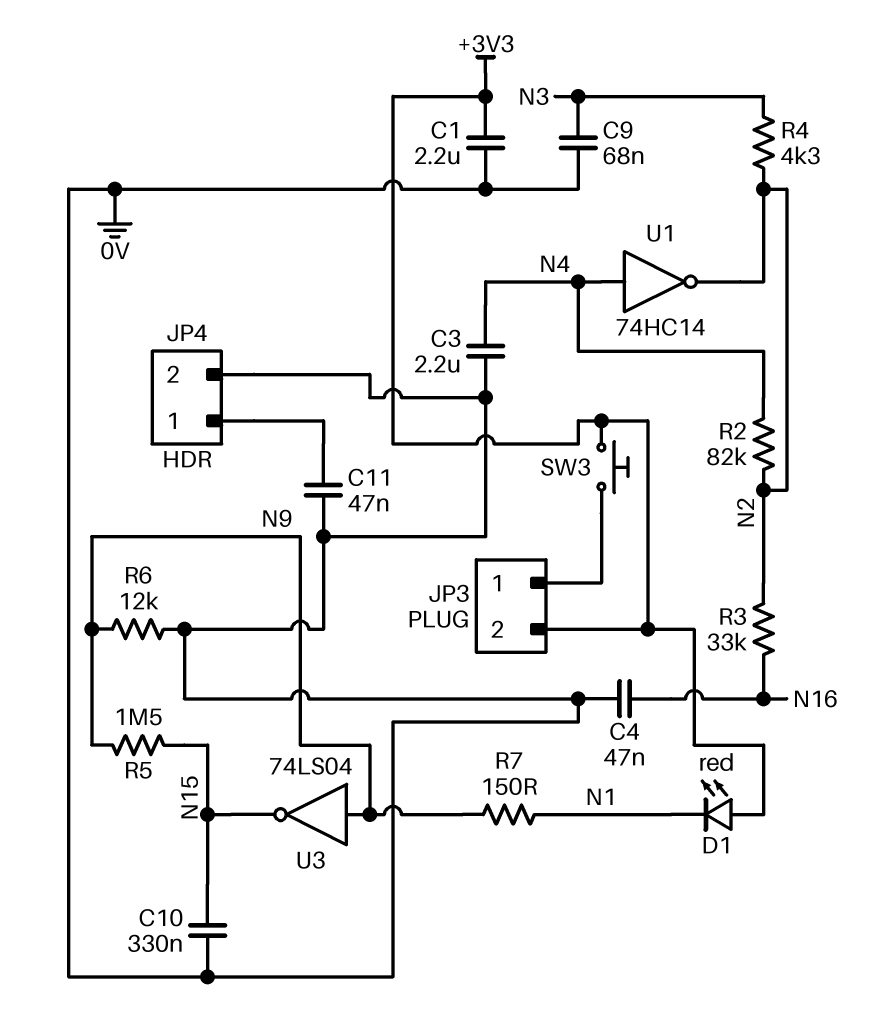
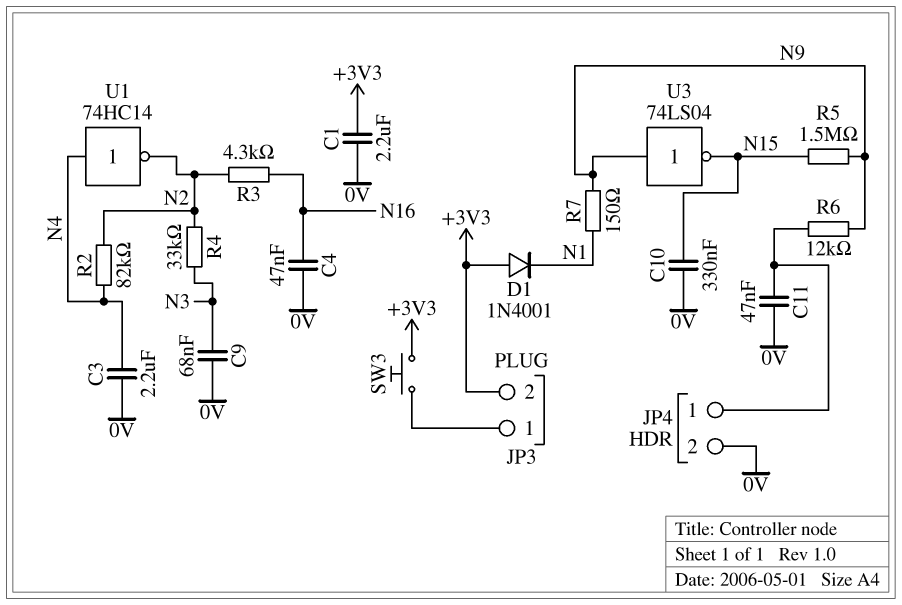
D1: LED red (A +3V3, K N1) -> diode 1N4001 (A +3V3, K N1)
R3: 33k (N2, N16) -> 4.3k (N2, N16)
R4: 4.3k (N2, N3) -> 33k (N2, N3)
R6: 12k (0V, N9) -> 12k (JP4/1, N9)

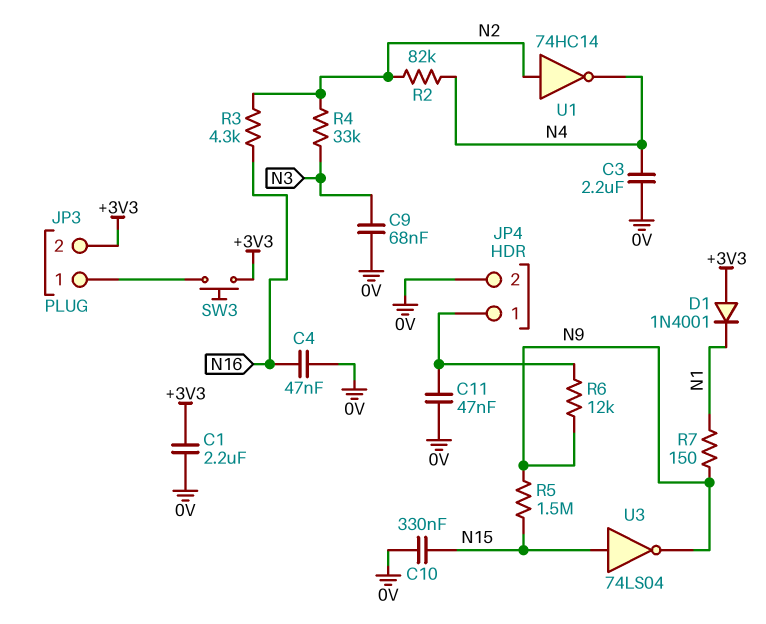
U1: NOT 74HC14 (in N4, out N2) -> NOT 74HC14 (in N2, out N4)
U3: NOT 74LS04 (in N9, out N15) -> NOT 74LS04 (in N15, out N9)

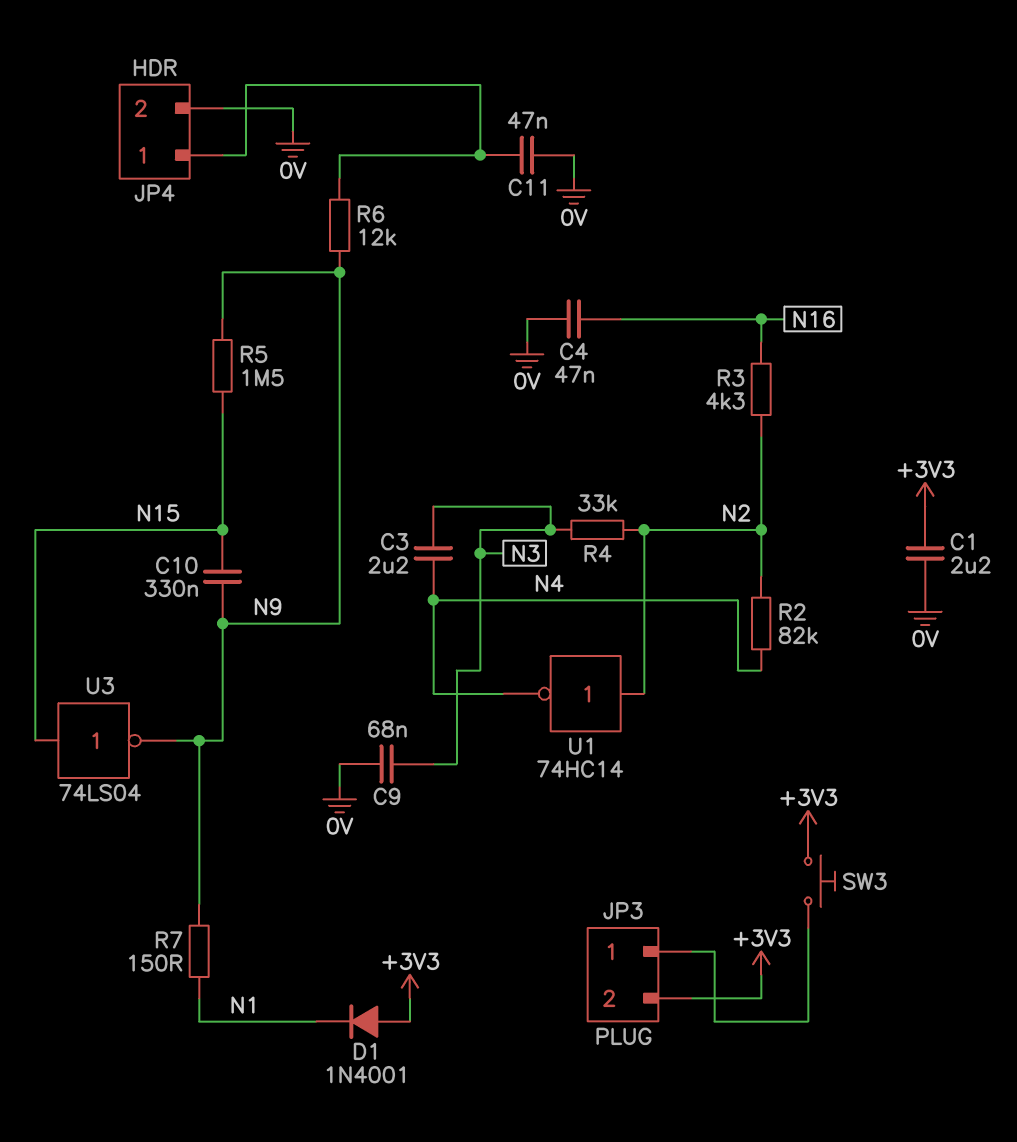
C3: 2.2uF (0V, N4) -> 2.2uF (N3, N4)
C10: 330nF (0V, N15) -> 330nF (N9, N15)

